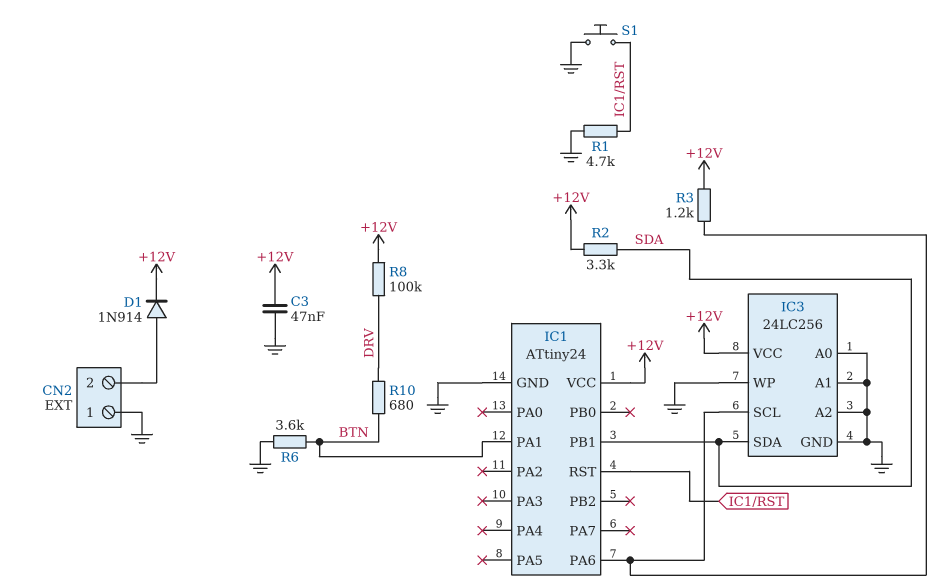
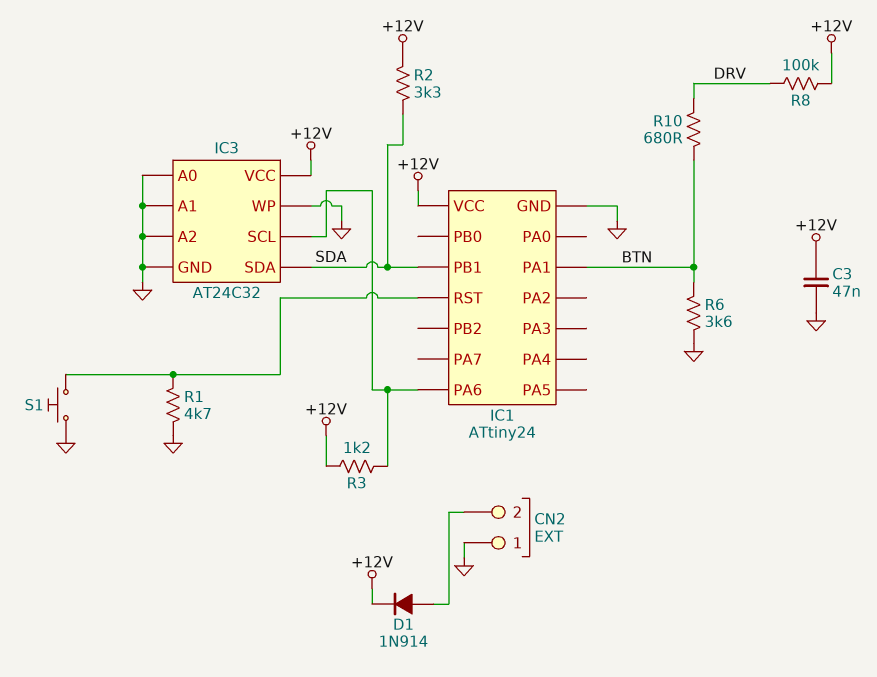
IC3: 24LC256 -> AT24C32

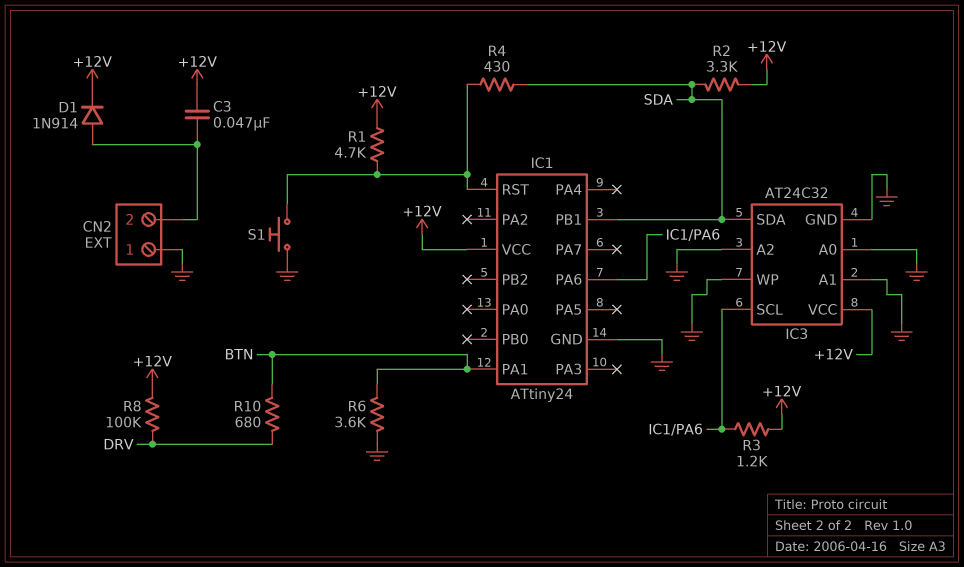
C3: 47nF (+12V, GND) -> 47nF (+12V, CN2/2)
R1: 4.7k (GND, IC1/RST) -> 4.7k (+12V, IC1/RST)
R4: none -> 430 (IC1/RST, SDA)

